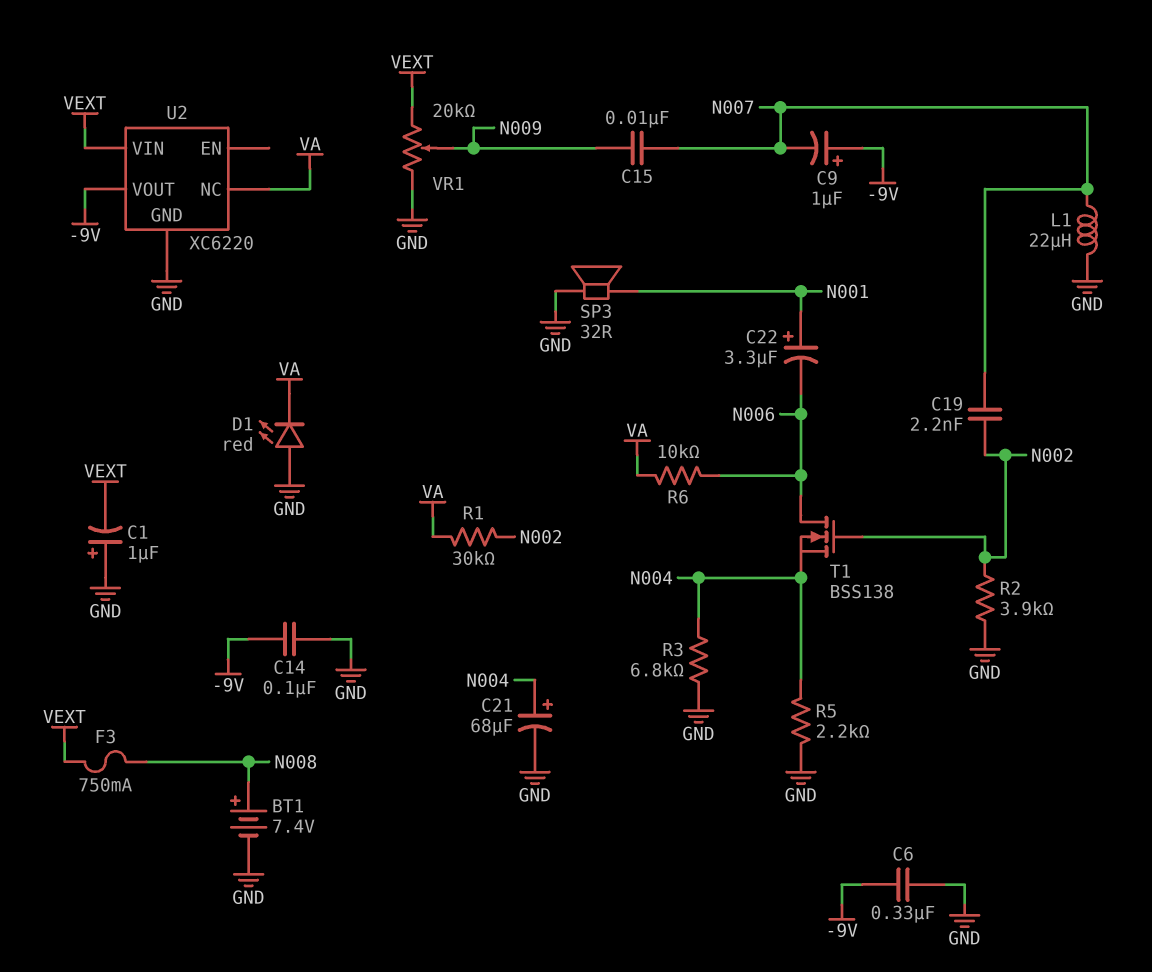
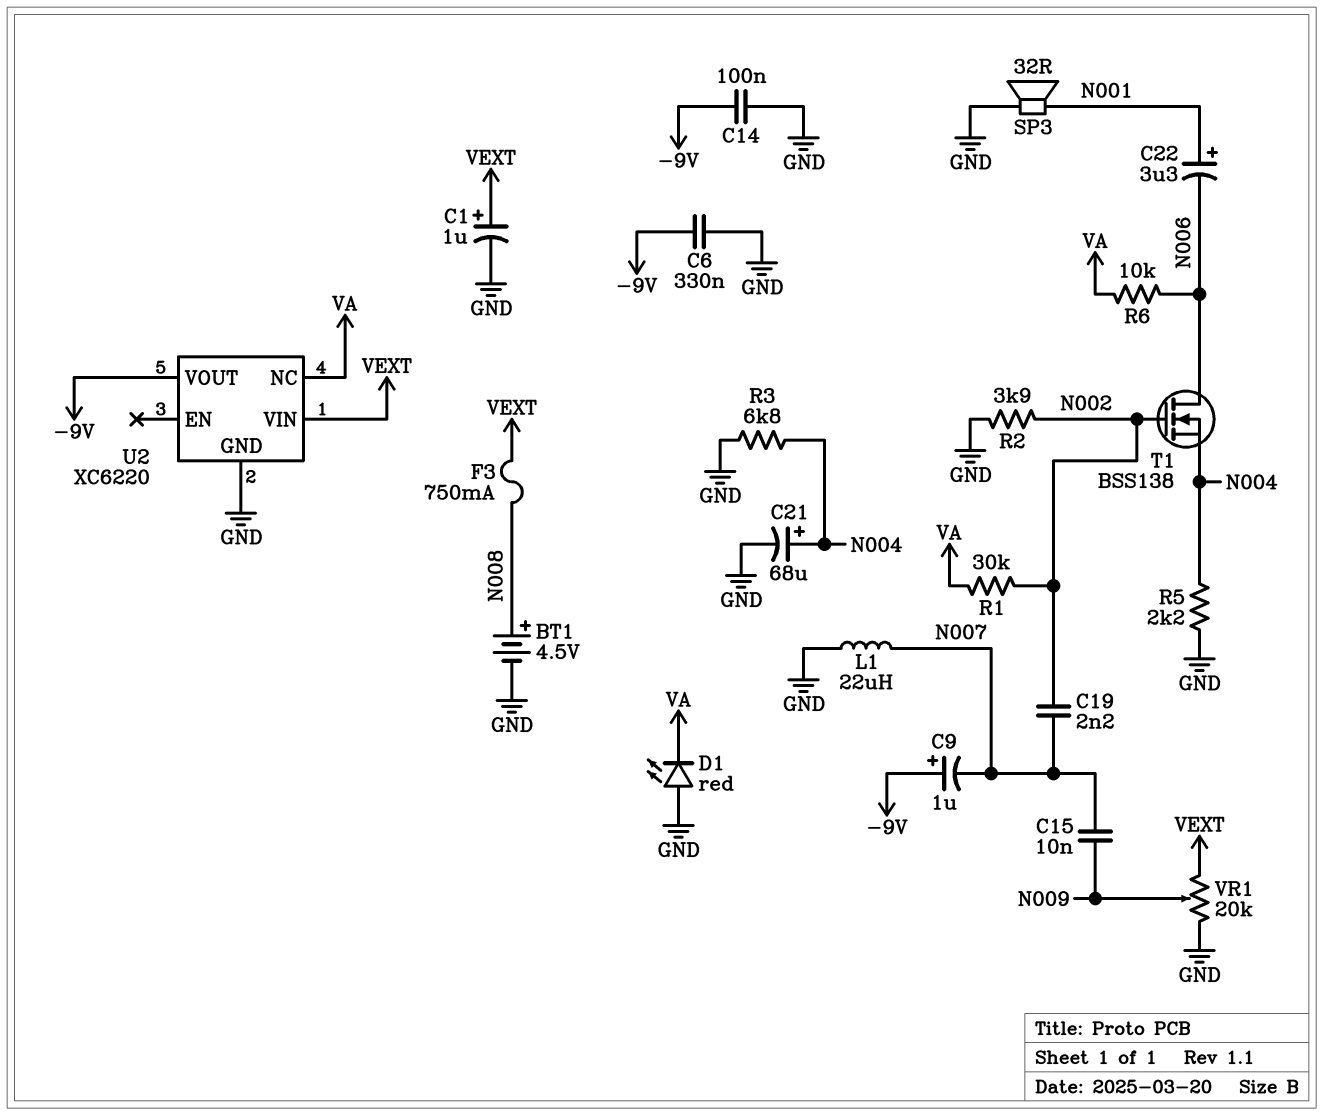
BT1: 7.4V (plus N008, minus GND) -> 4.5V (plus N008, minus GND)
C1: 1uF (plus GND, minus VEXT) -> 1uF (plus VEXT, minus GND)

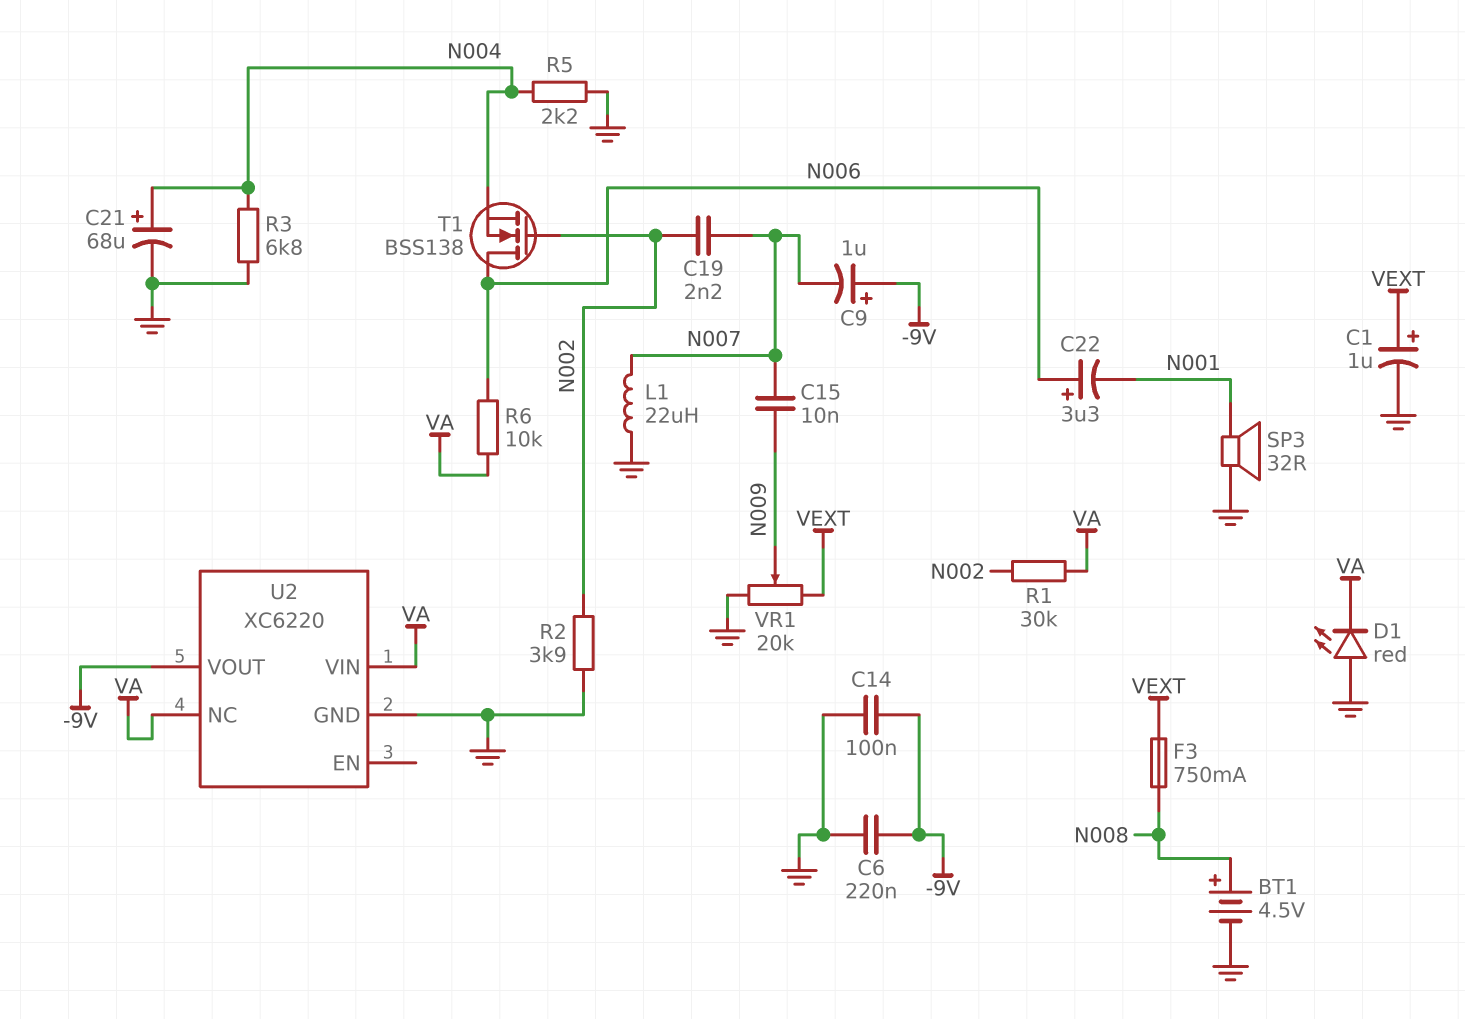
C6: 330nF (-9V, GND) -> 220nF (-9V, GND)
C22: 3.3uF (plus N001, minus N006) -> 3.3uF (plus N006, minus N001)
U2 pin VIN: VEXT -> VA

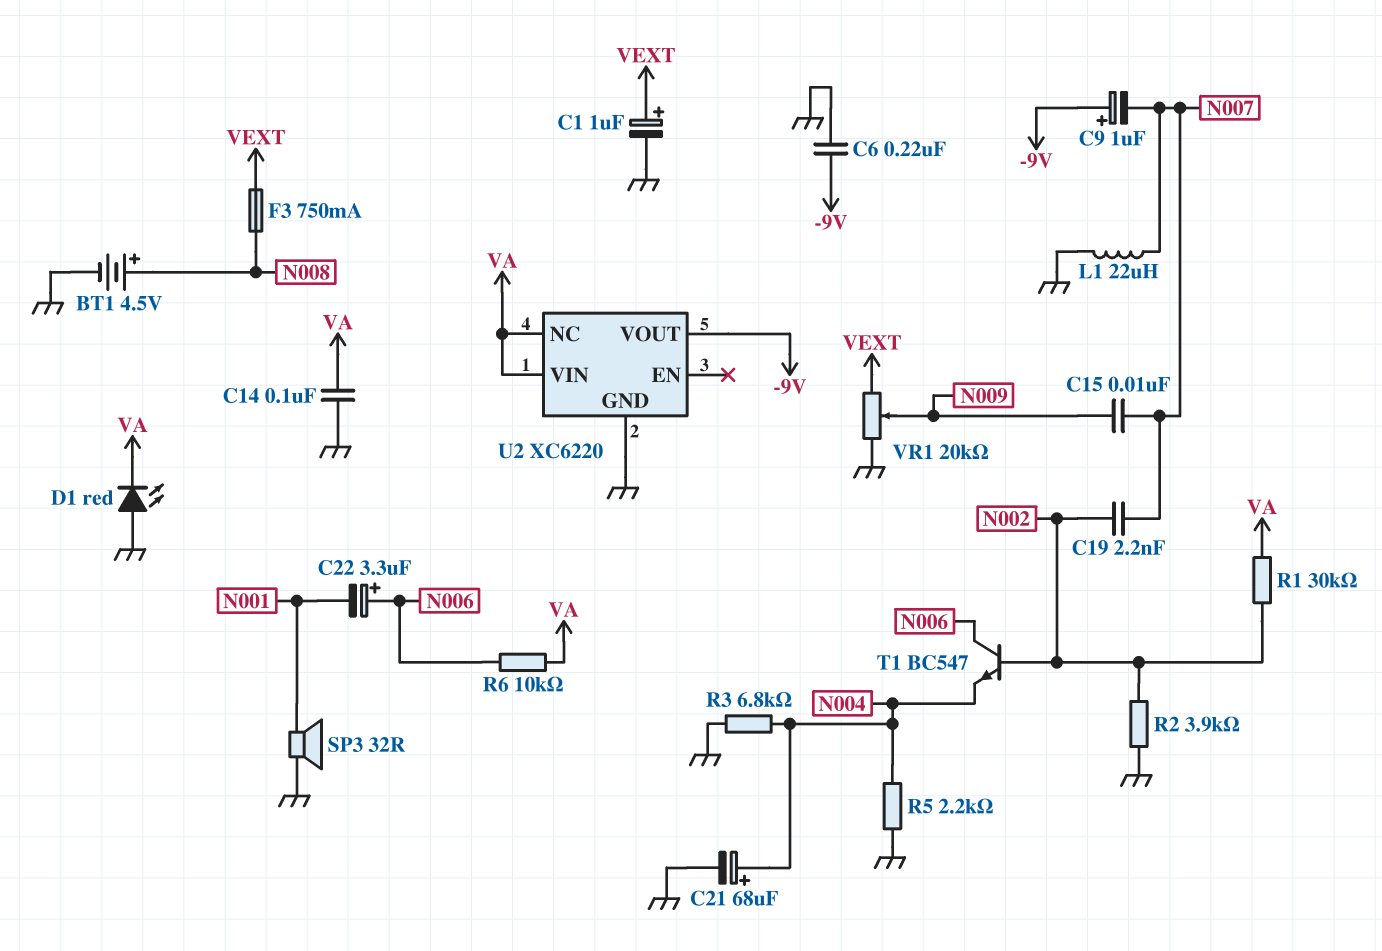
C14: 100nF (-9V, GND) -> 100nF (GND, VA)
T1: NMOS BSS138 (G N002, D N006, S N004) -> NPN BC547 (B N002, C N006, E N004)

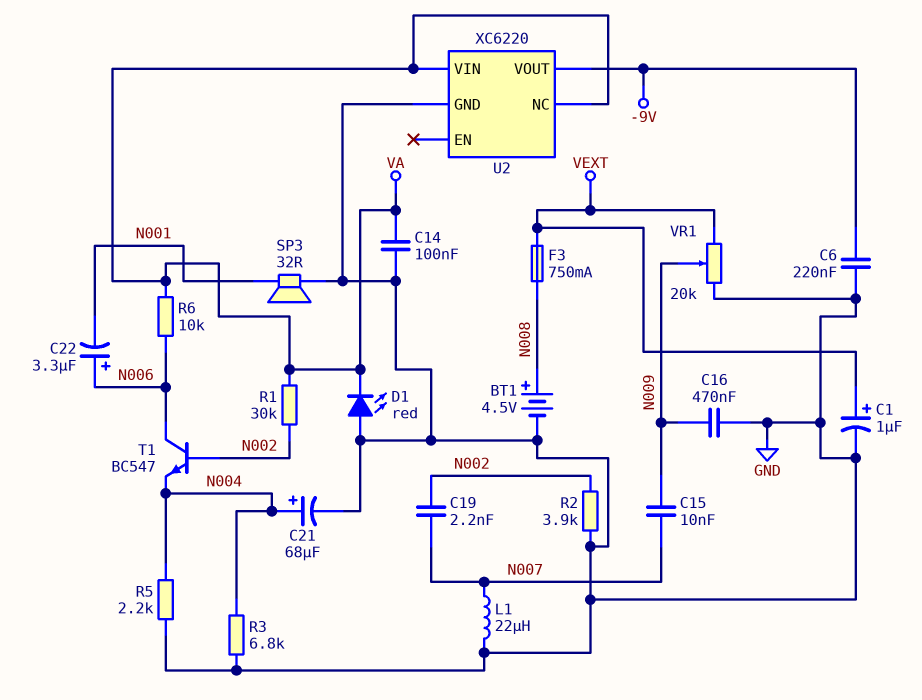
C9: 1uF (plus -9V, minus N007) -> none
C16: none -> 470nF (GND, N009)

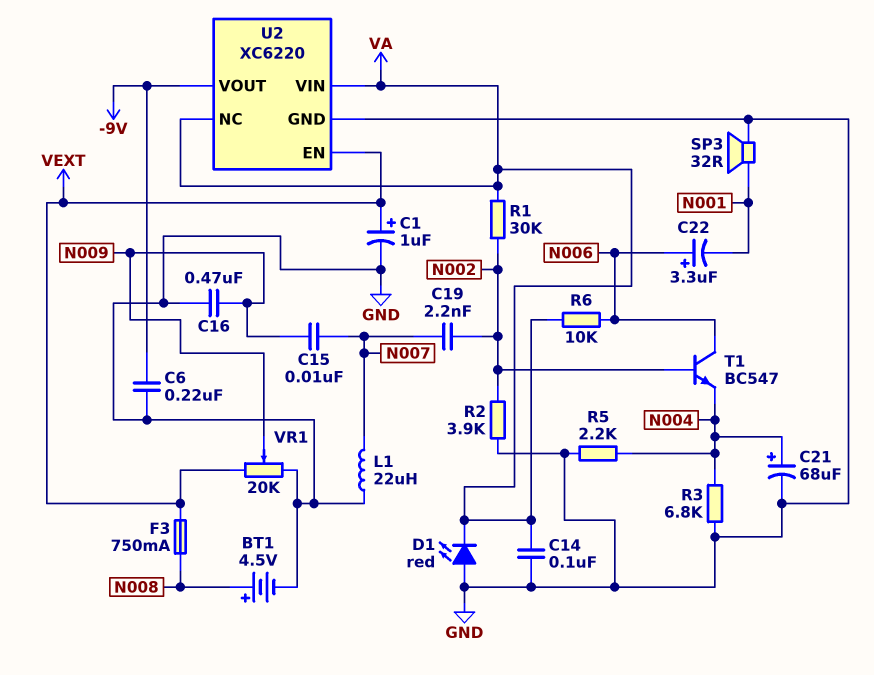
U2 pin EN: none -> VEXT

